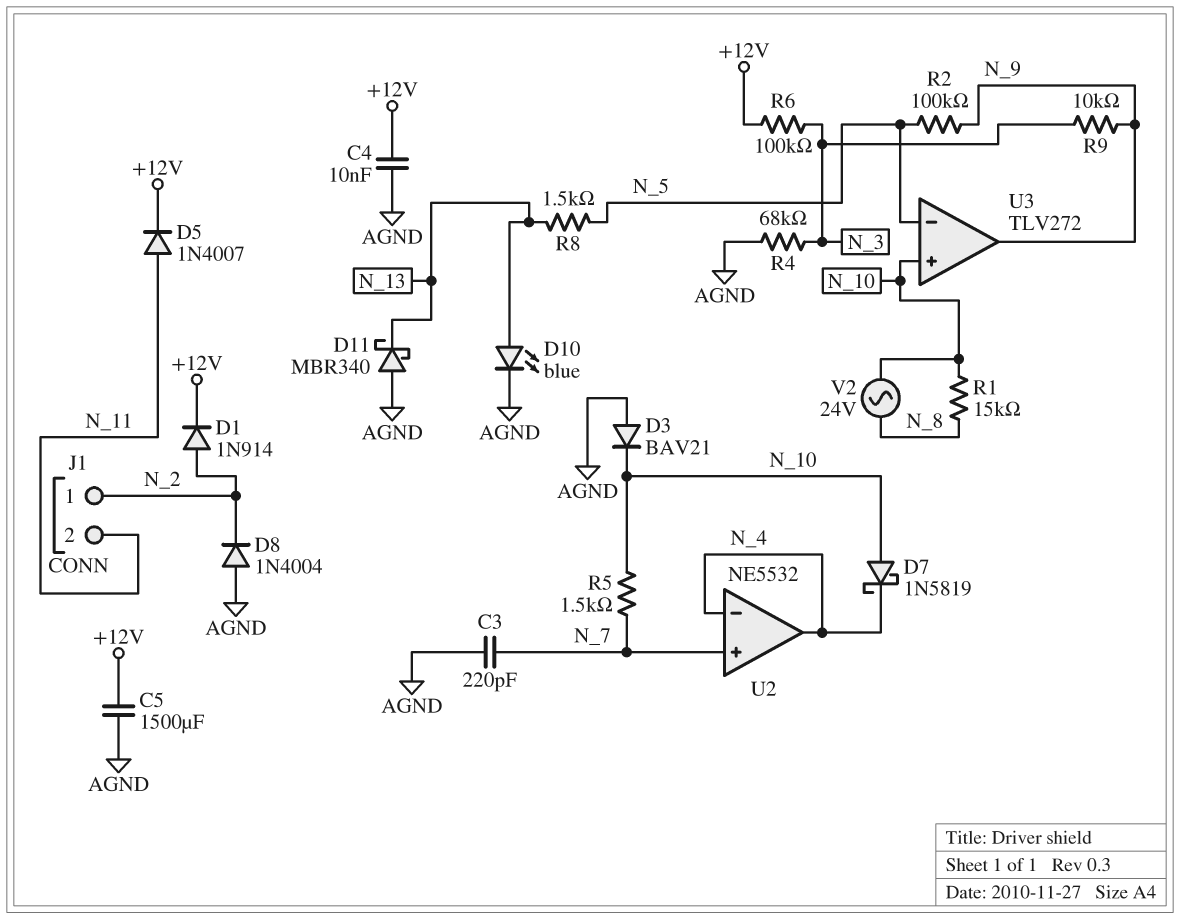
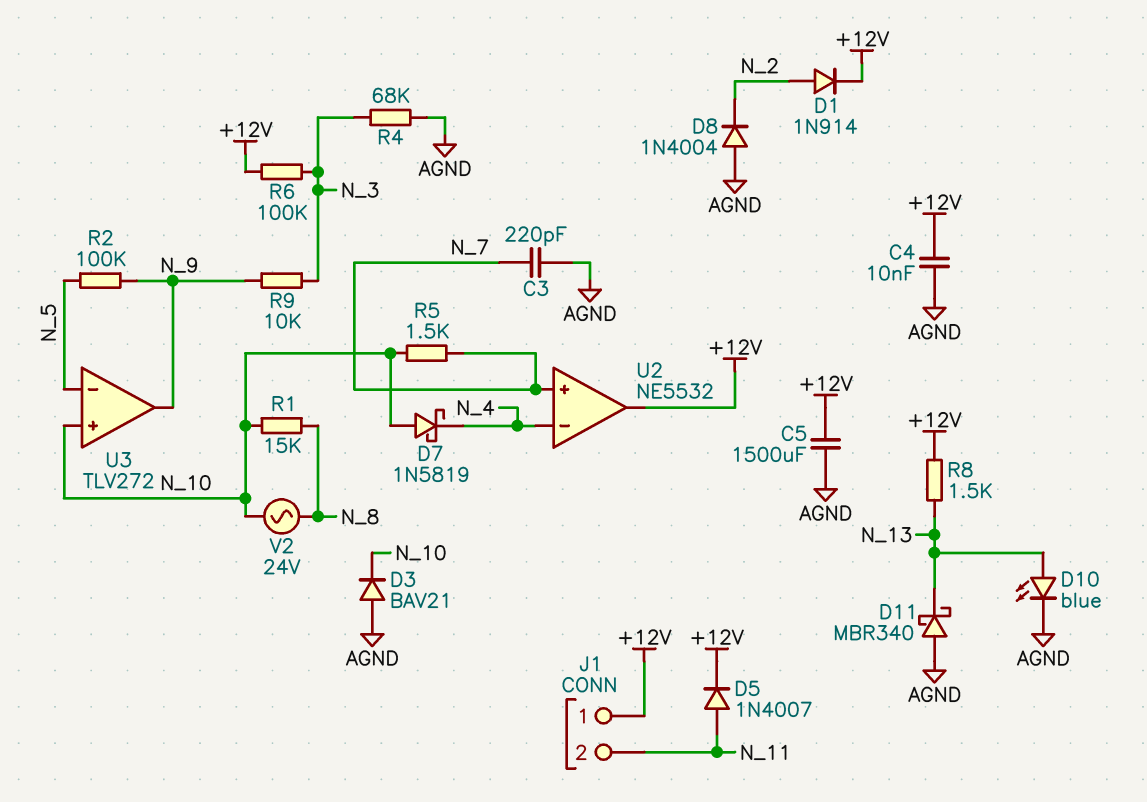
J1 pin 1: N_2 -> +12V
R8: 1.5k (N_5, N_13) -> 1.5k (+12V, N_13)
U2 pin out: N_4 -> +12V

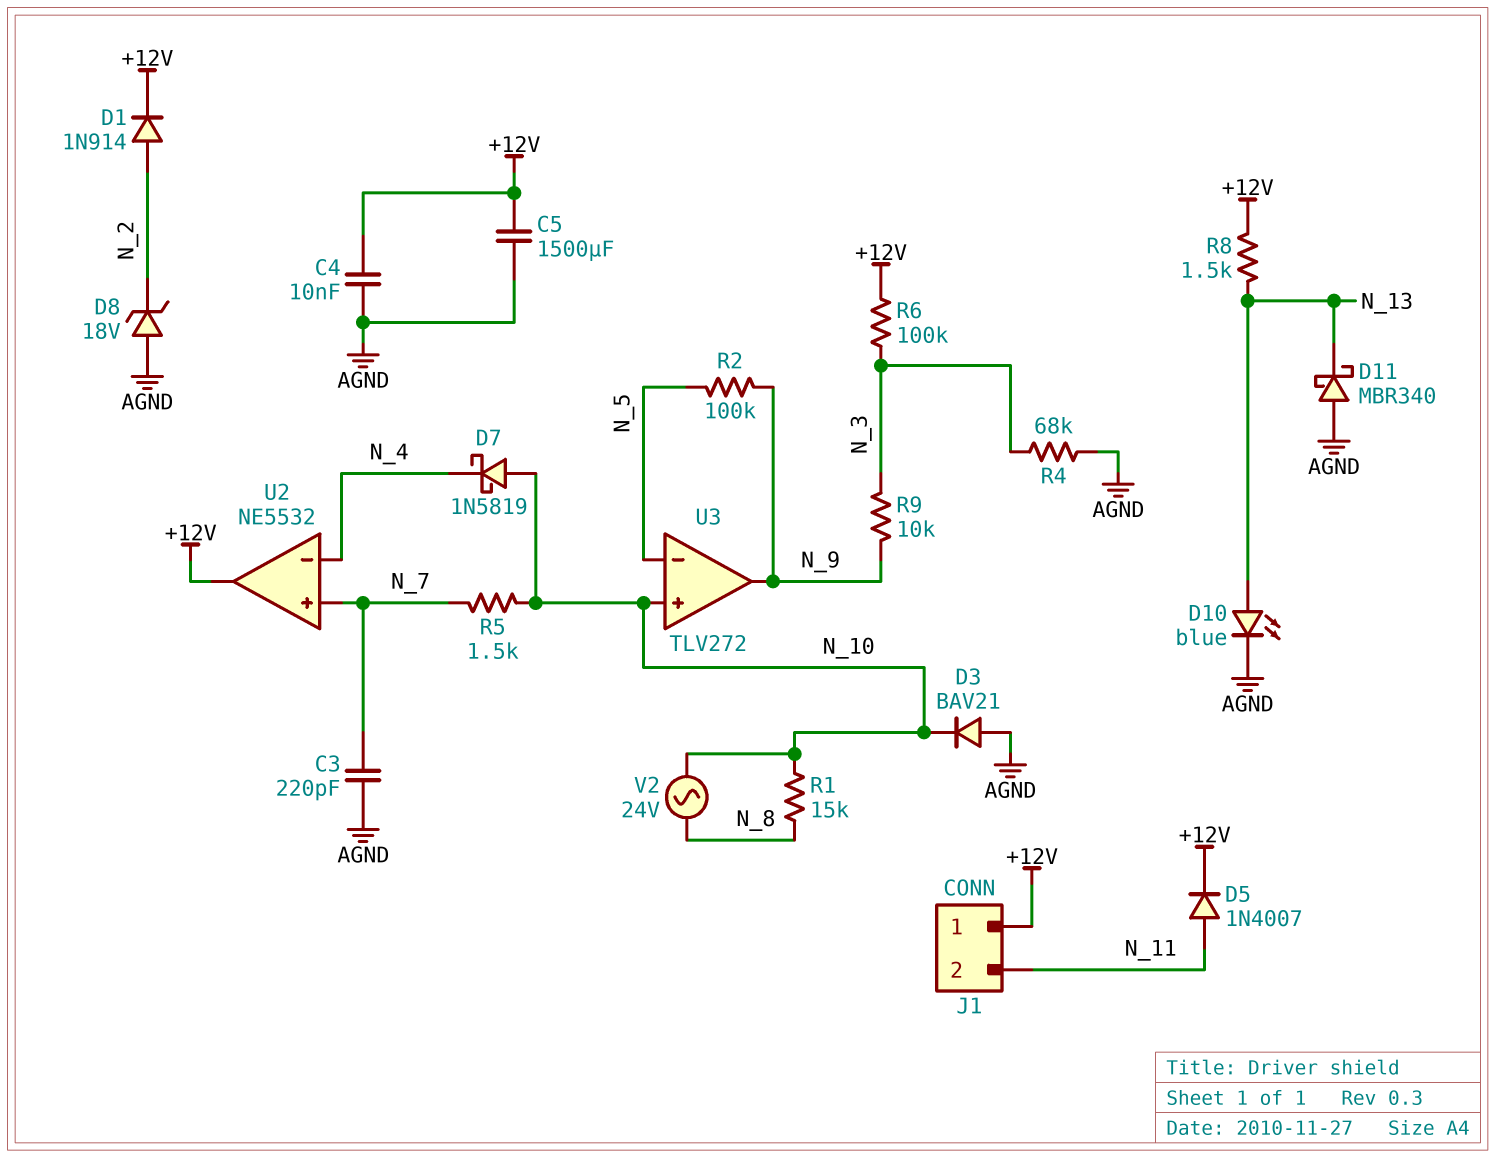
D8: diode 1N4004 (A AGND, K N_2) -> zener 18V (A AGND, K N_2)

